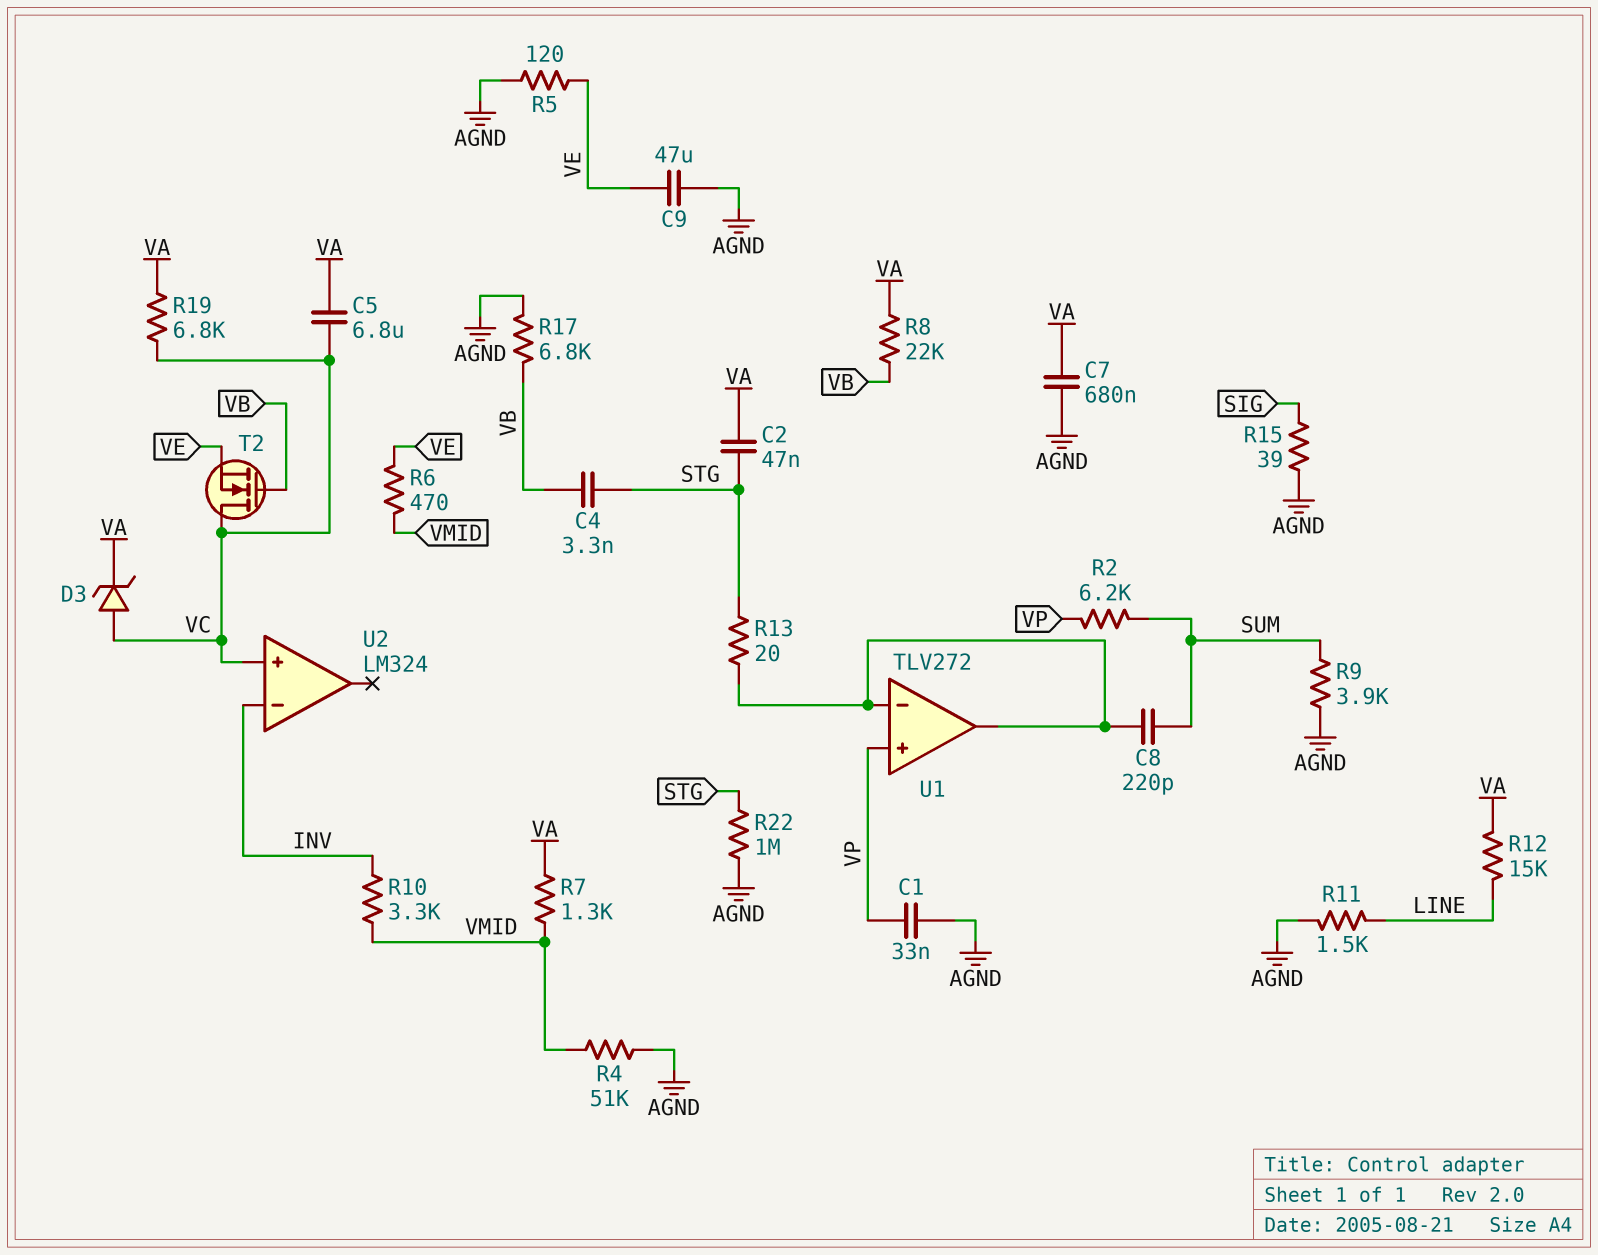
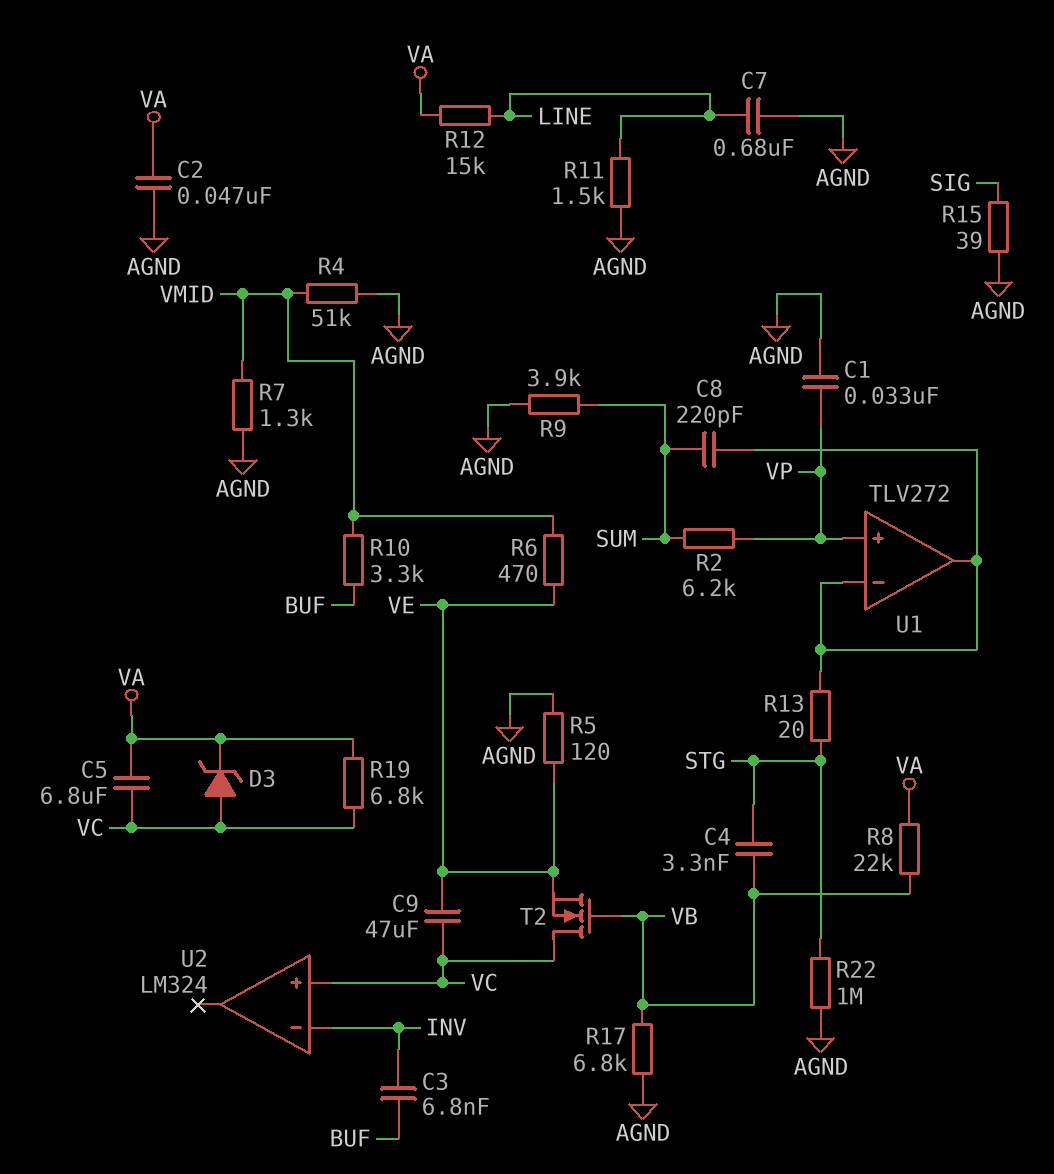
C2: 47nF (STG, VA) -> 47nF (AGND, VA)
C3: none -> 6.8nF (BUF, INV)
C7: 680nF (AGND, VA) -> 680nF (AGND, LINE)
C9: 47uF (AGND, VE) -> 47uF (VC, VE)
R7: 1.3k (VA, VMID) -> 1.3k (AGND, VMID)
R10: 3.3k (INV, VMID) -> 3.3k (BUF, VMID)

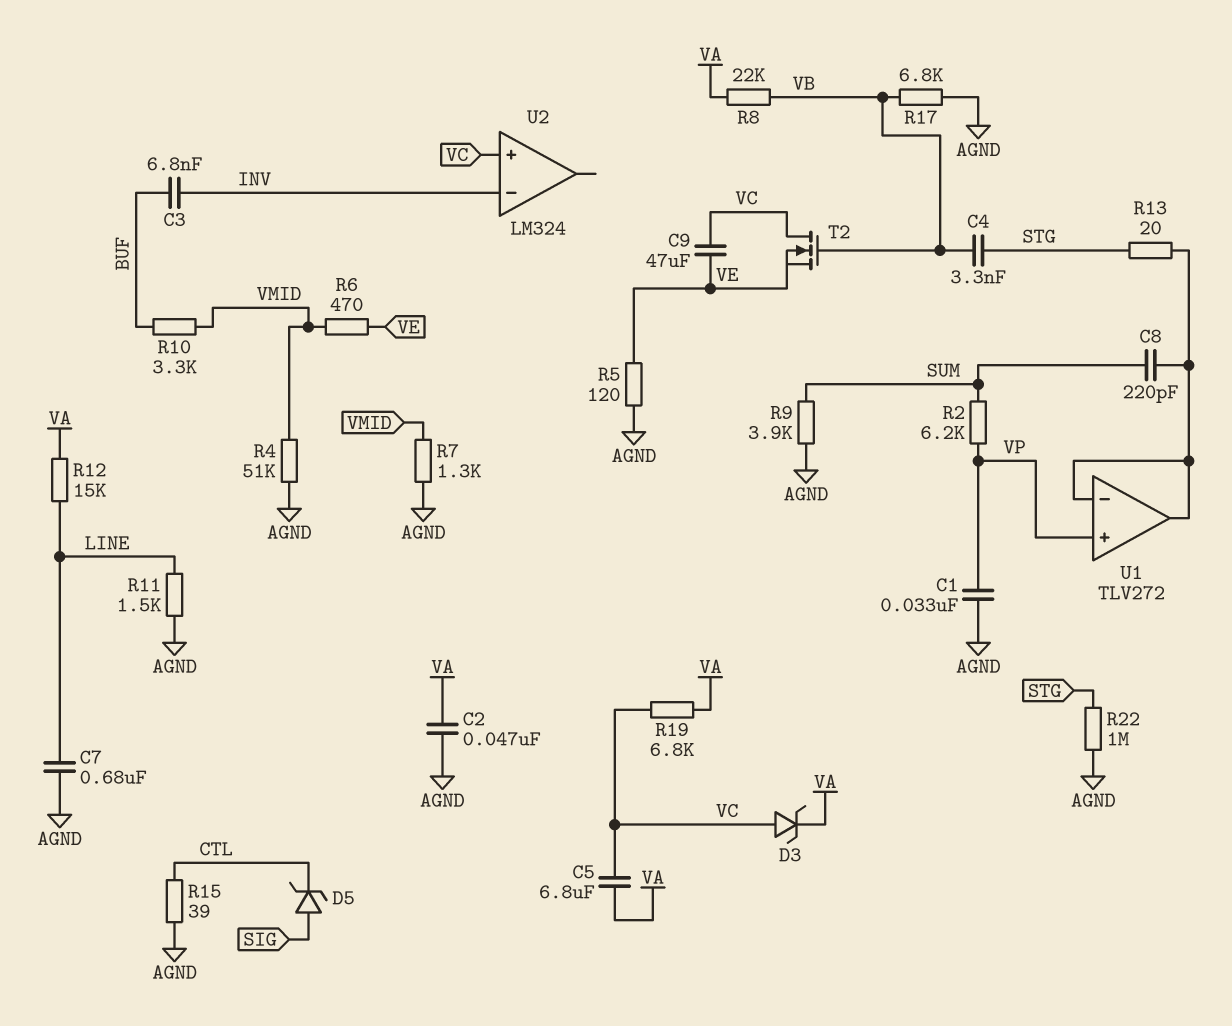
D5: none -> zener (A SIG, K CTL)
R15: 39 (AGND, SIG) -> 39 (AGND, CTL)

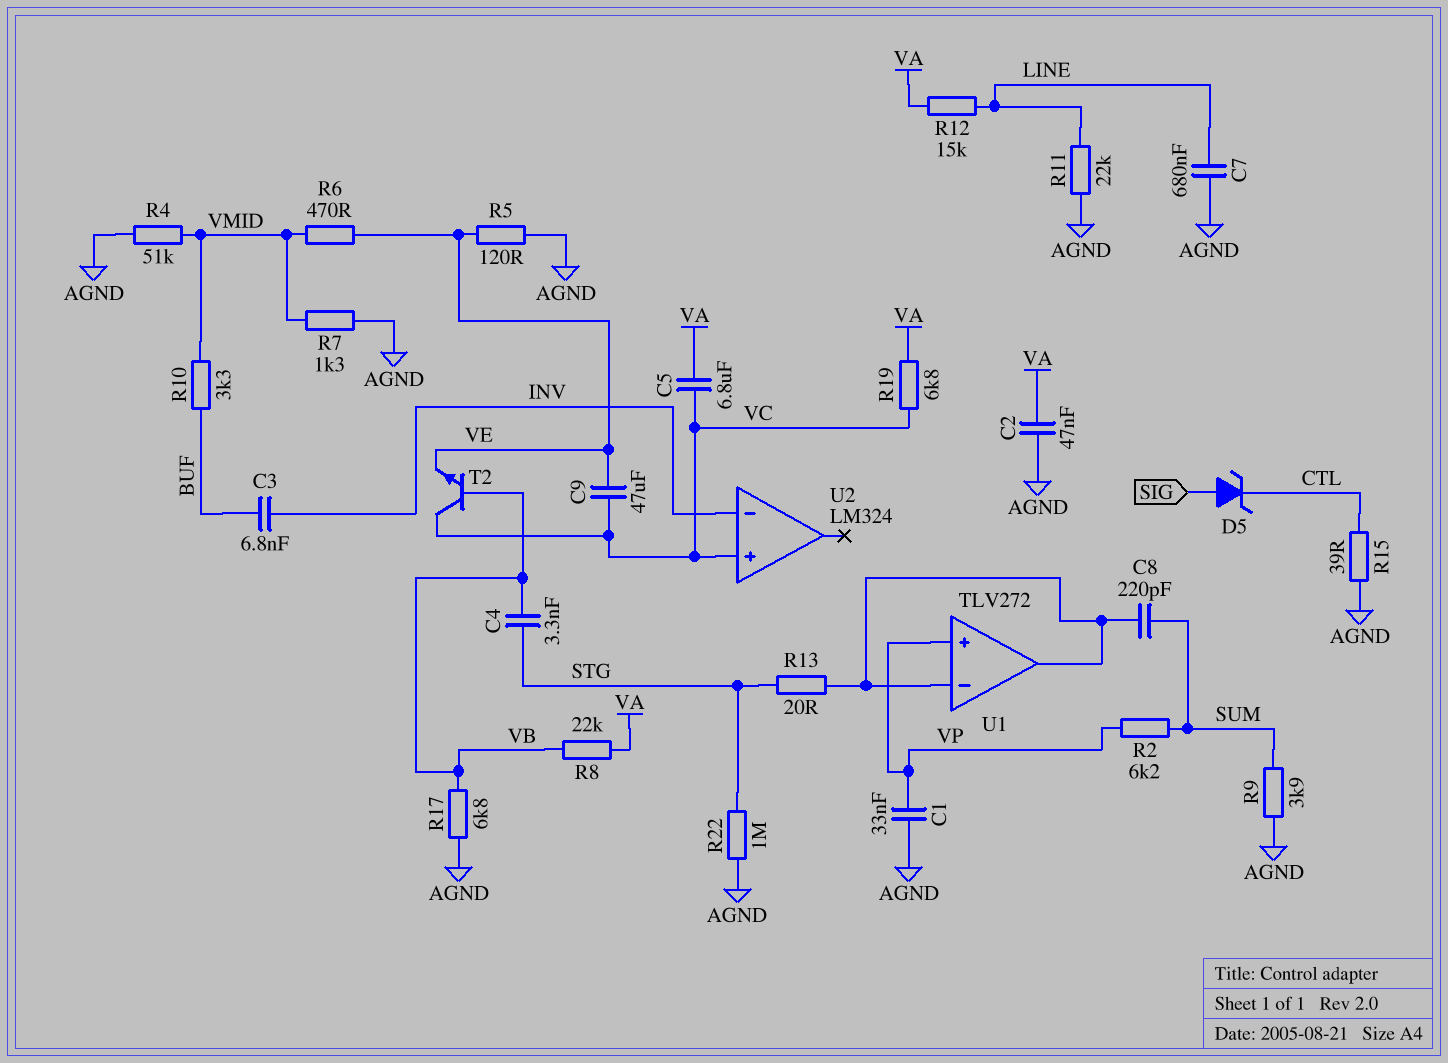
D3: zener (A VC, K VA) -> none
R11: 1.5k (AGND, LINE) -> 22k (AGND, LINE)
T2: NMOS (G VB, D VC, S VE) -> NPN (B VB, C VC, E VE)

